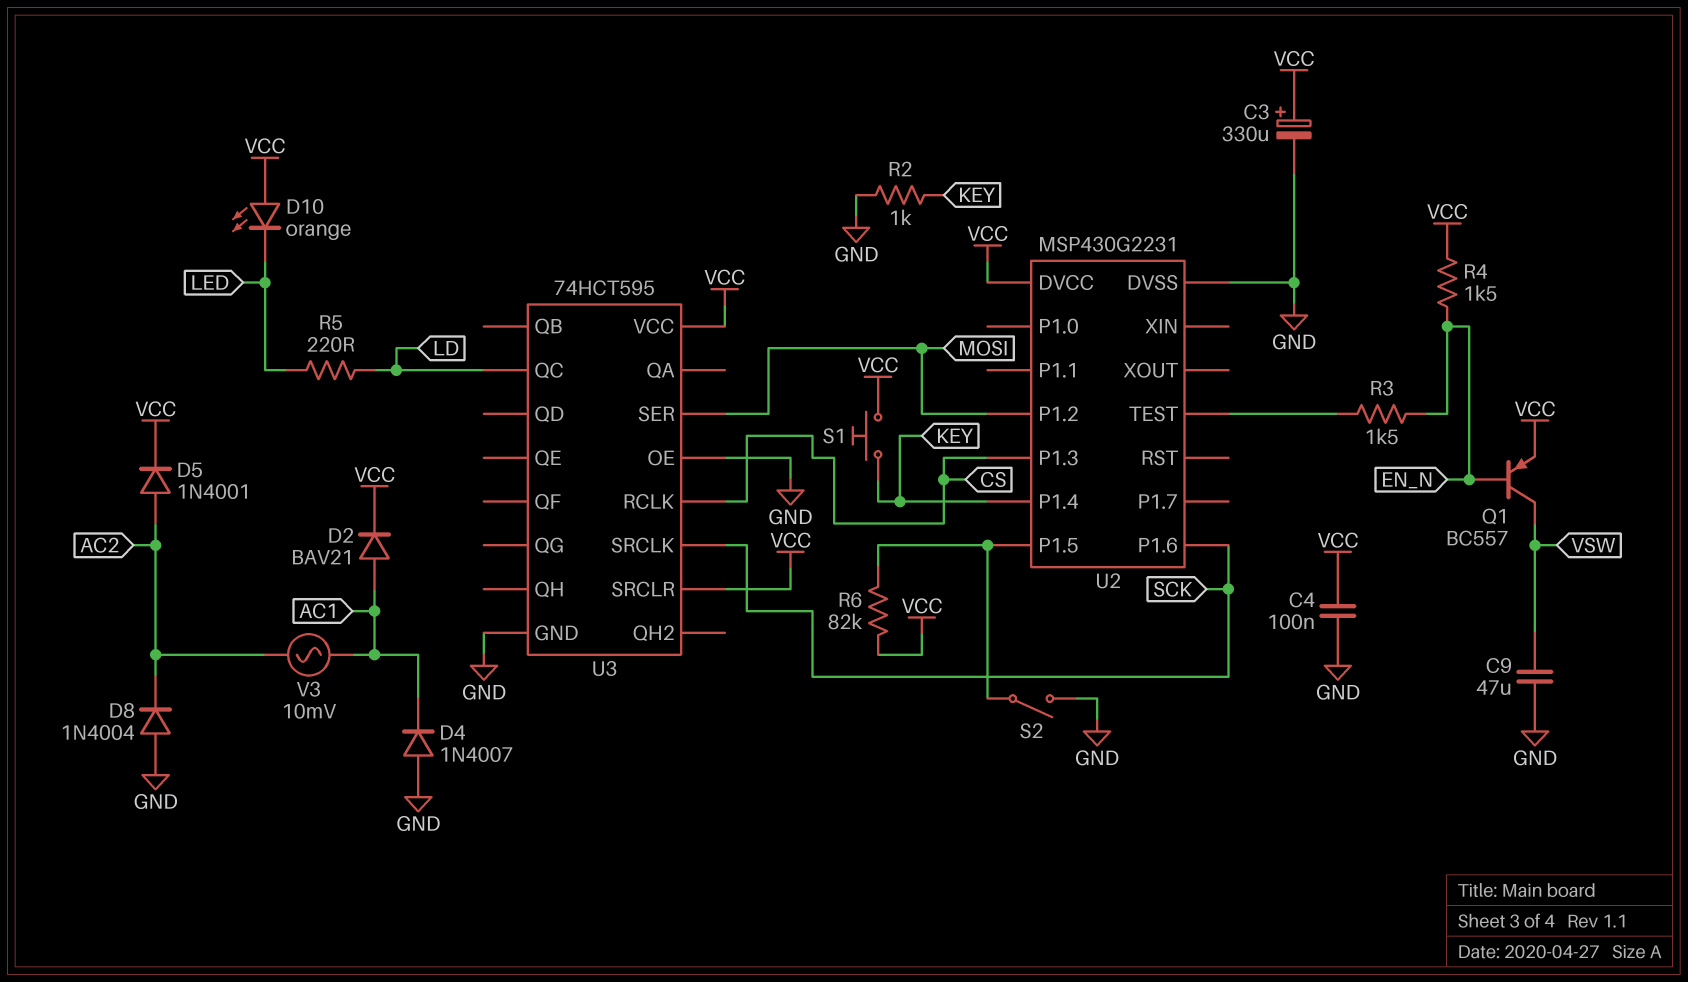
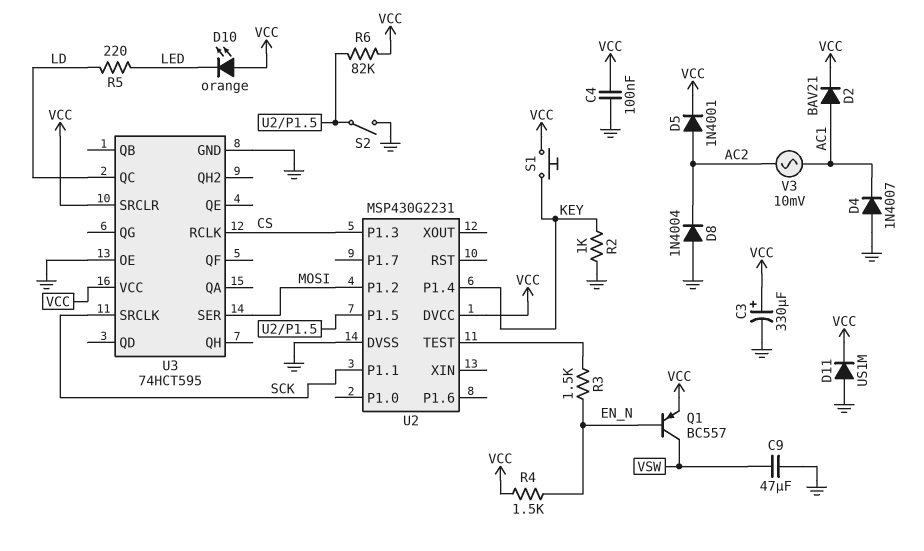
D11: none -> diode US1M (A GND, K VCC)
U2 pin P1.1: none -> SCK
U2 pin P1.6: SCK -> none

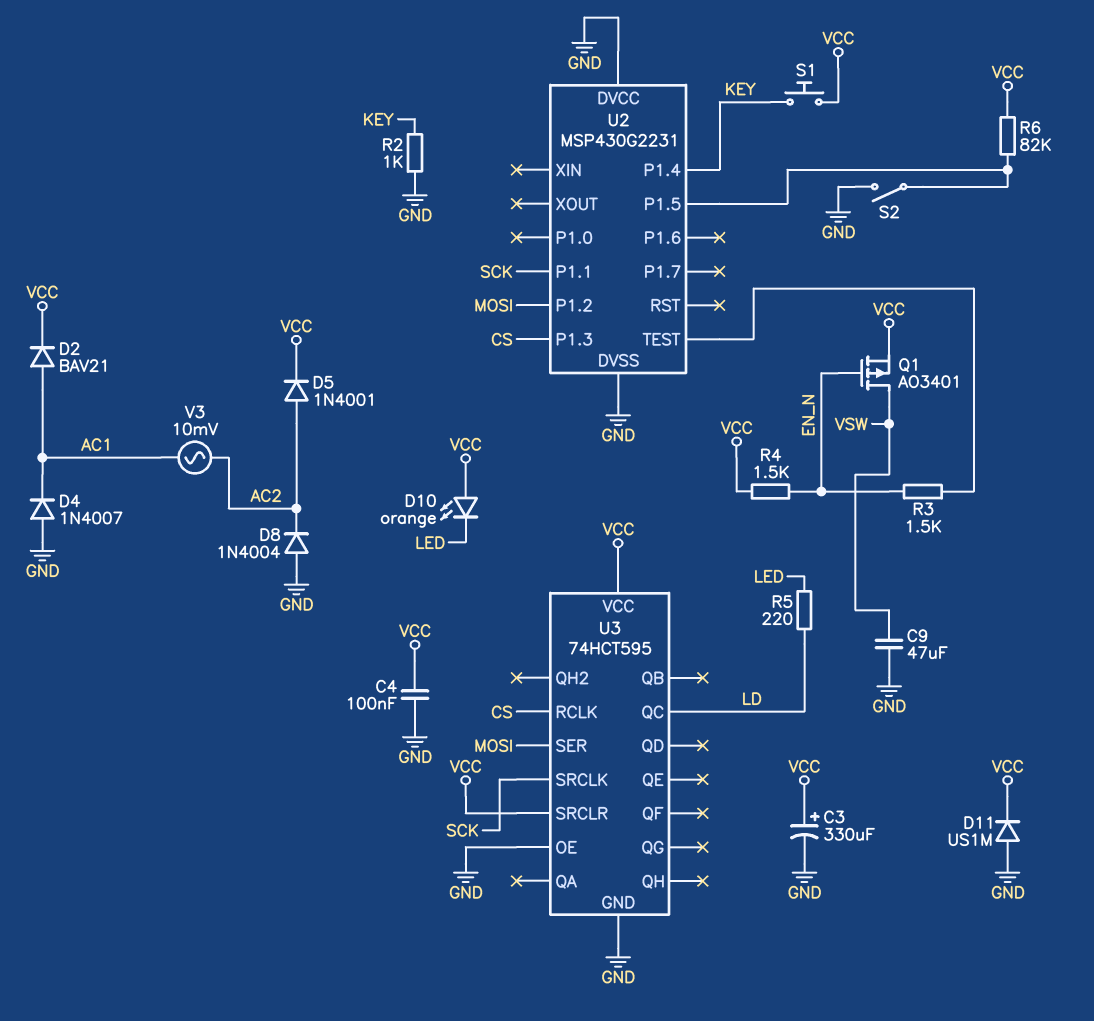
Q1: PNP BC557 (B EN_N, C VSW, E VCC) -> PMOS AO3401 (G EN_N, D VSW, S VCC)
U2 pin DVCC: VCC -> GND

